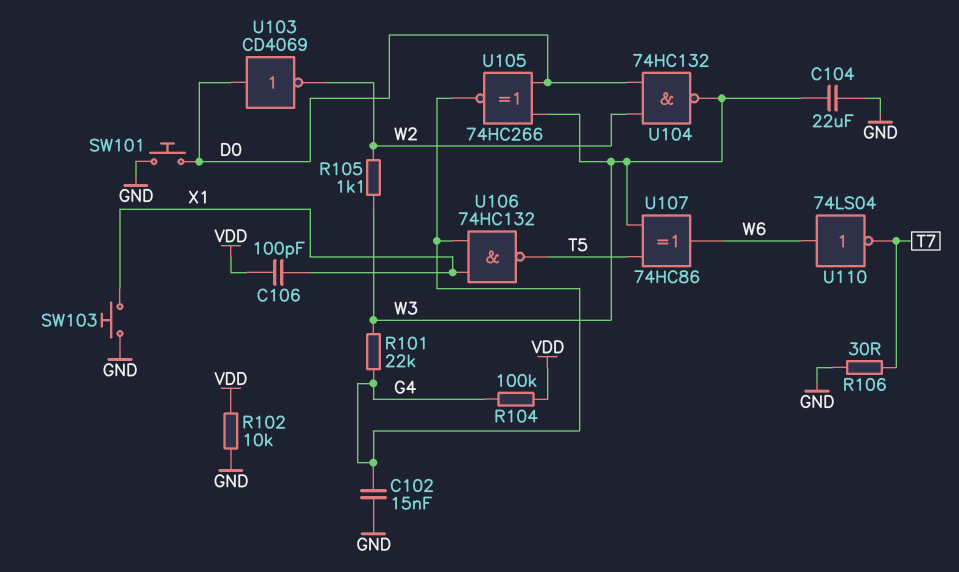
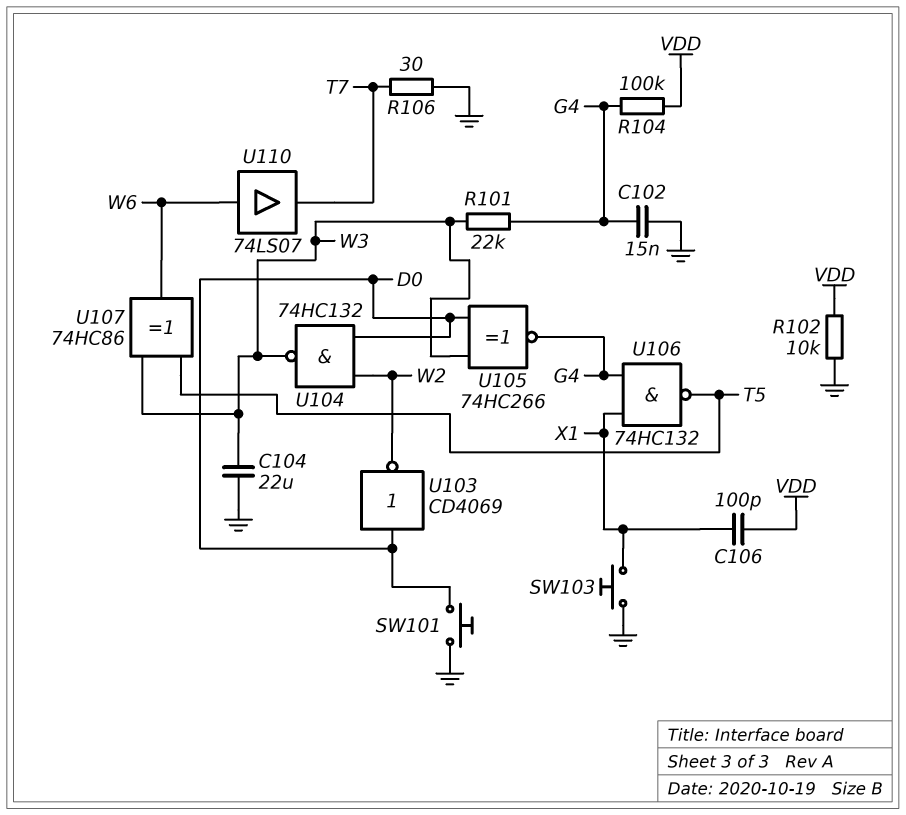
R105: 1.1k (W2, W3) -> none
U110: NOT 74LS04 (in W6, out T7) -> buffer 74LS07 (in W6, out T7)

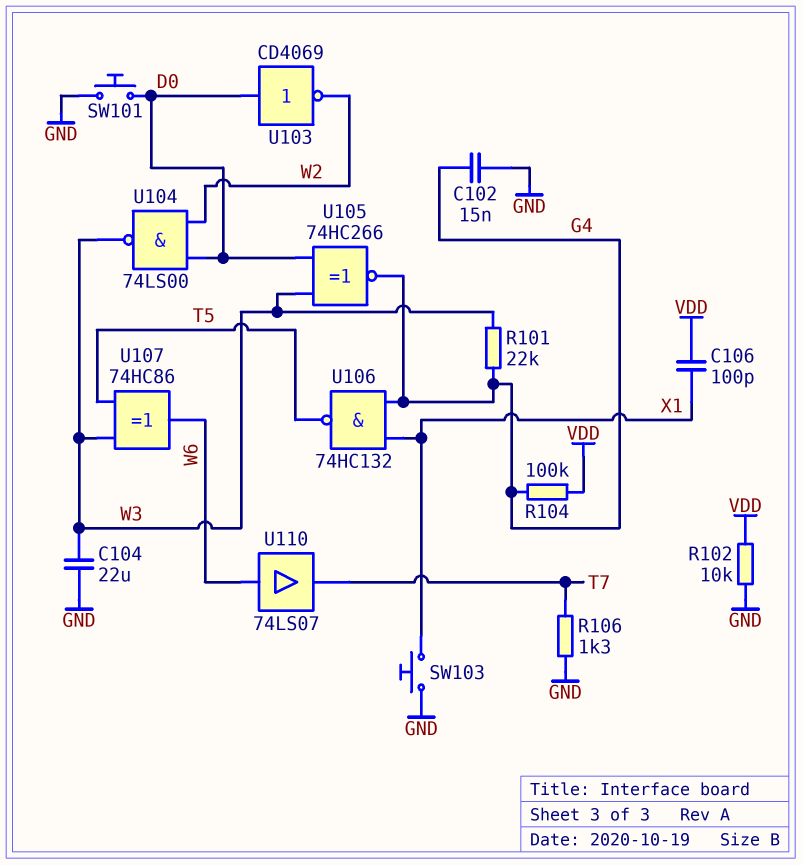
R106: 30 (GND, T7) -> 1.3k (GND, T7)
U104: NAND 74HC132 (in D0, in W2, out W3) -> NAND 74LS00 (in D0, in W2, out W3)

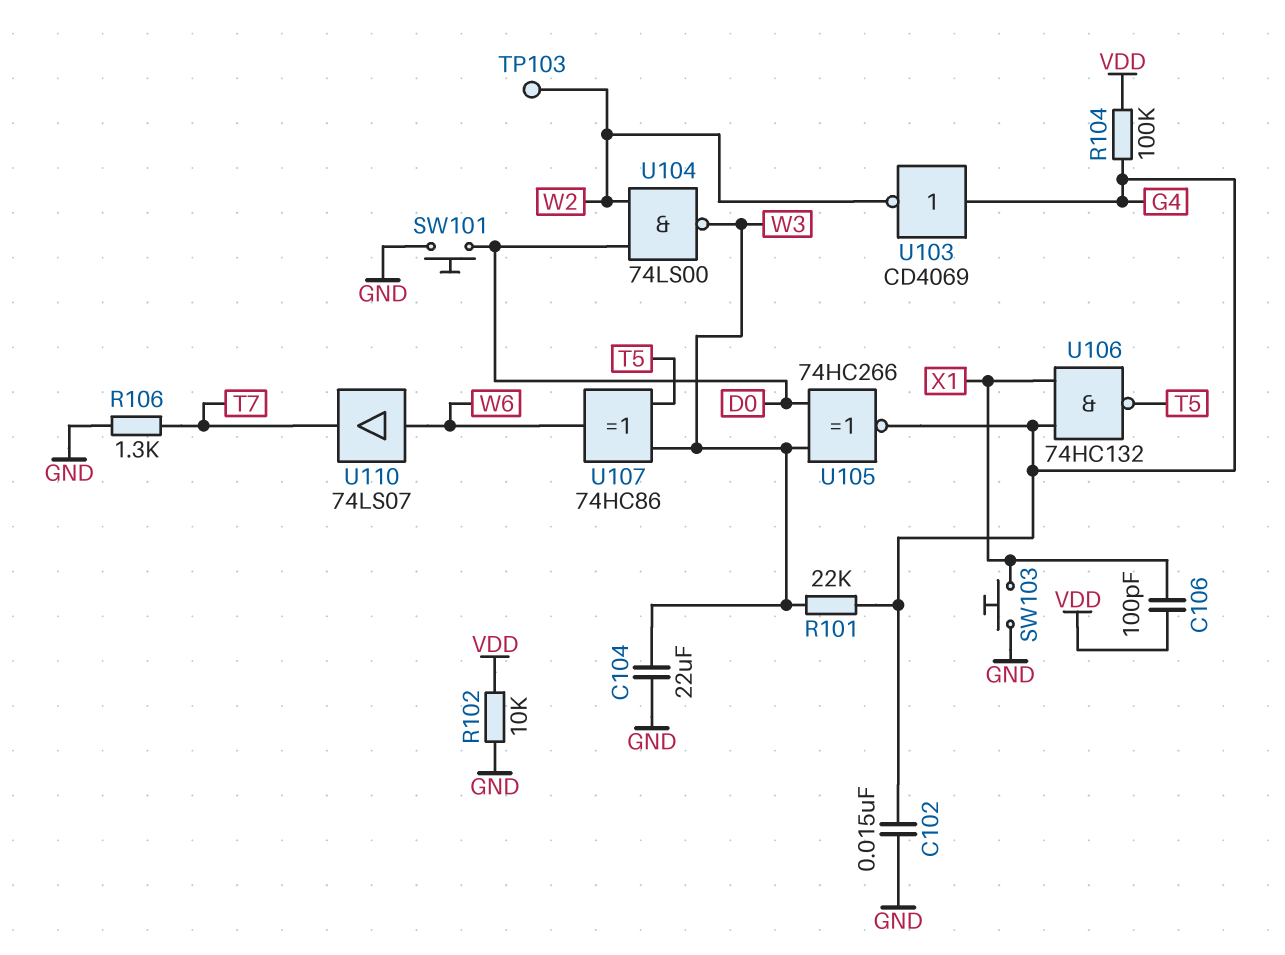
TP103: none -> test point (W2)
U103: NOT CD4069 (in D0, out W2) -> NOT CD4069 (in G4, out W2)

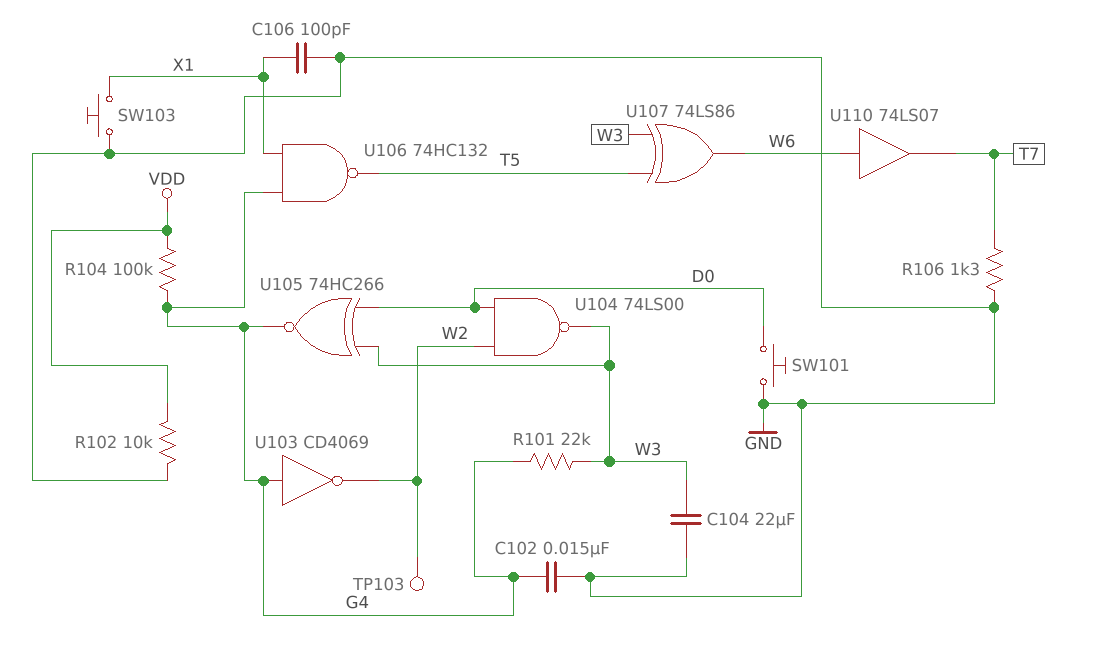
C106: 100pF (VDD, X1) -> 100pF (GND, X1)
U107: XOR 74HC86 (in T5, in W3, out W6) -> XOR 74LS86 (in T5, in W3, out W6)

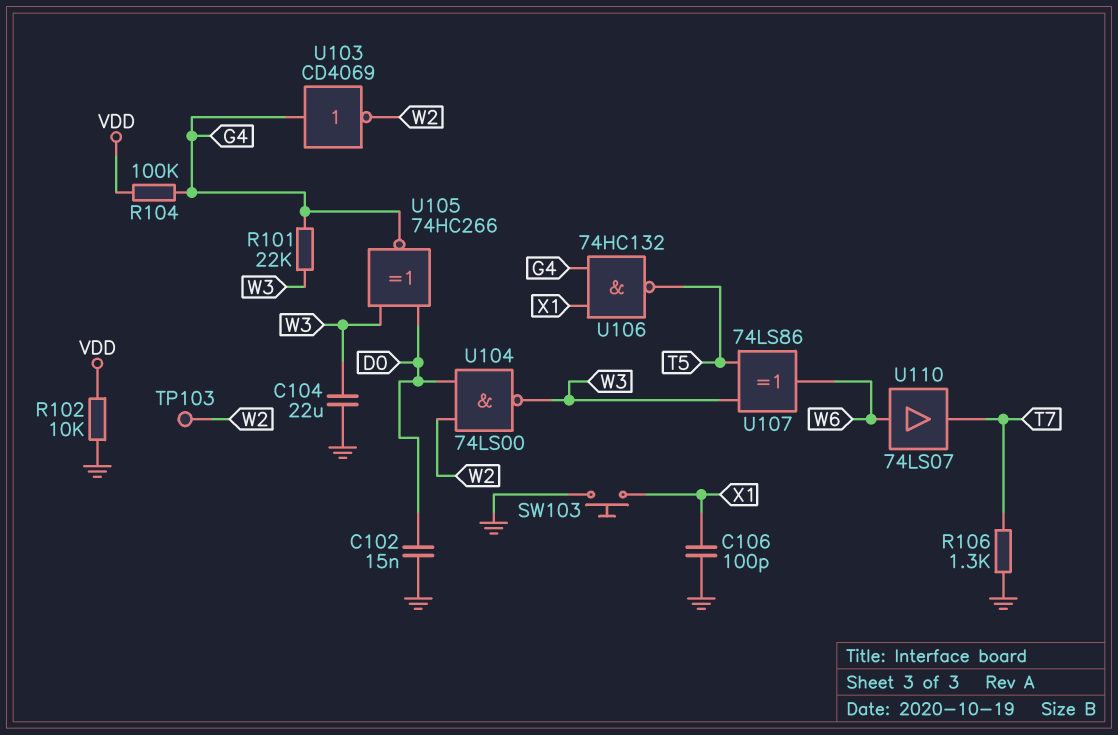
C102: 15nF (G4, GND) -> 15nF (D0, GND)
SW101: button (D0, GND) -> none

